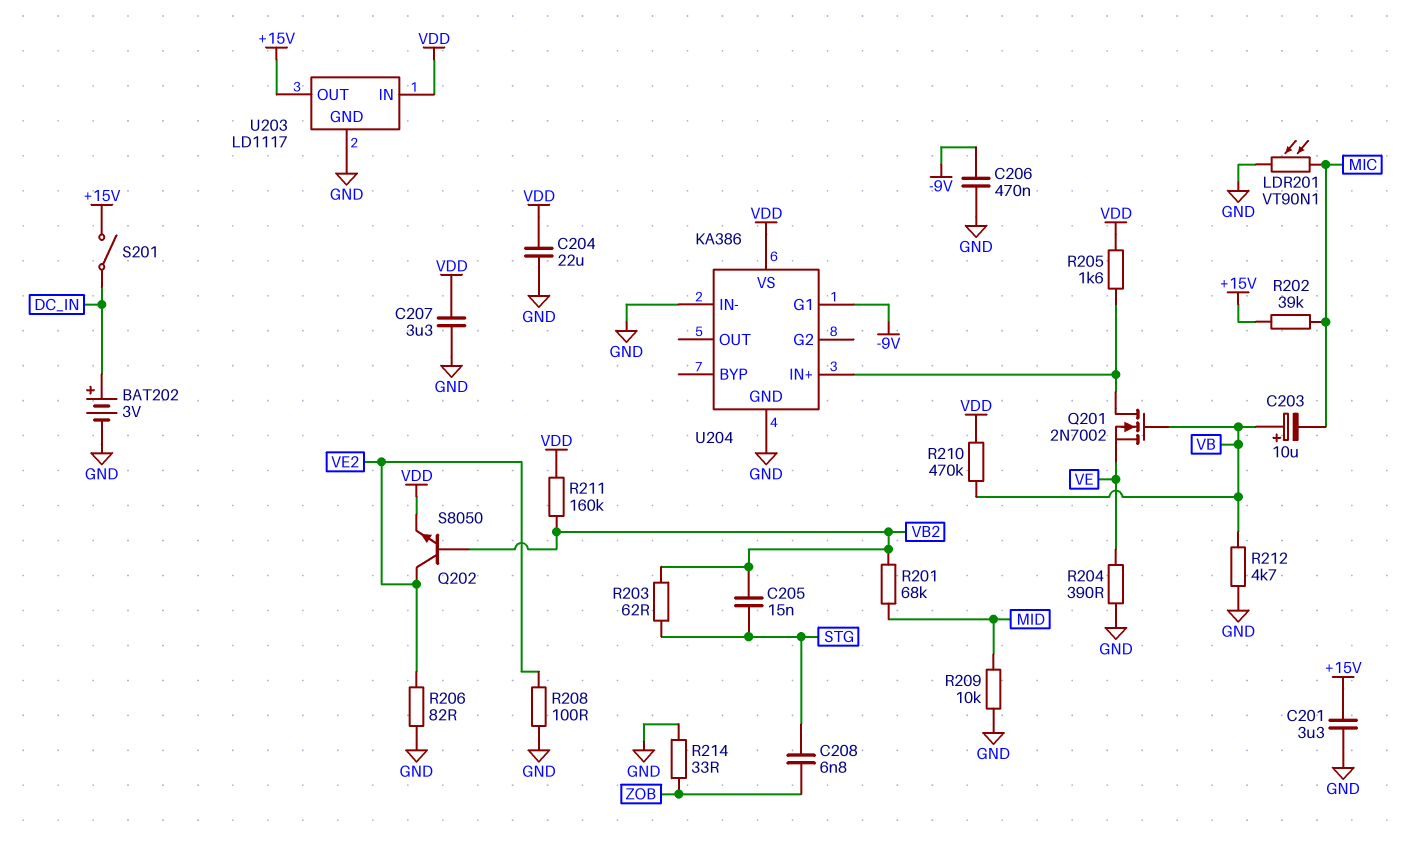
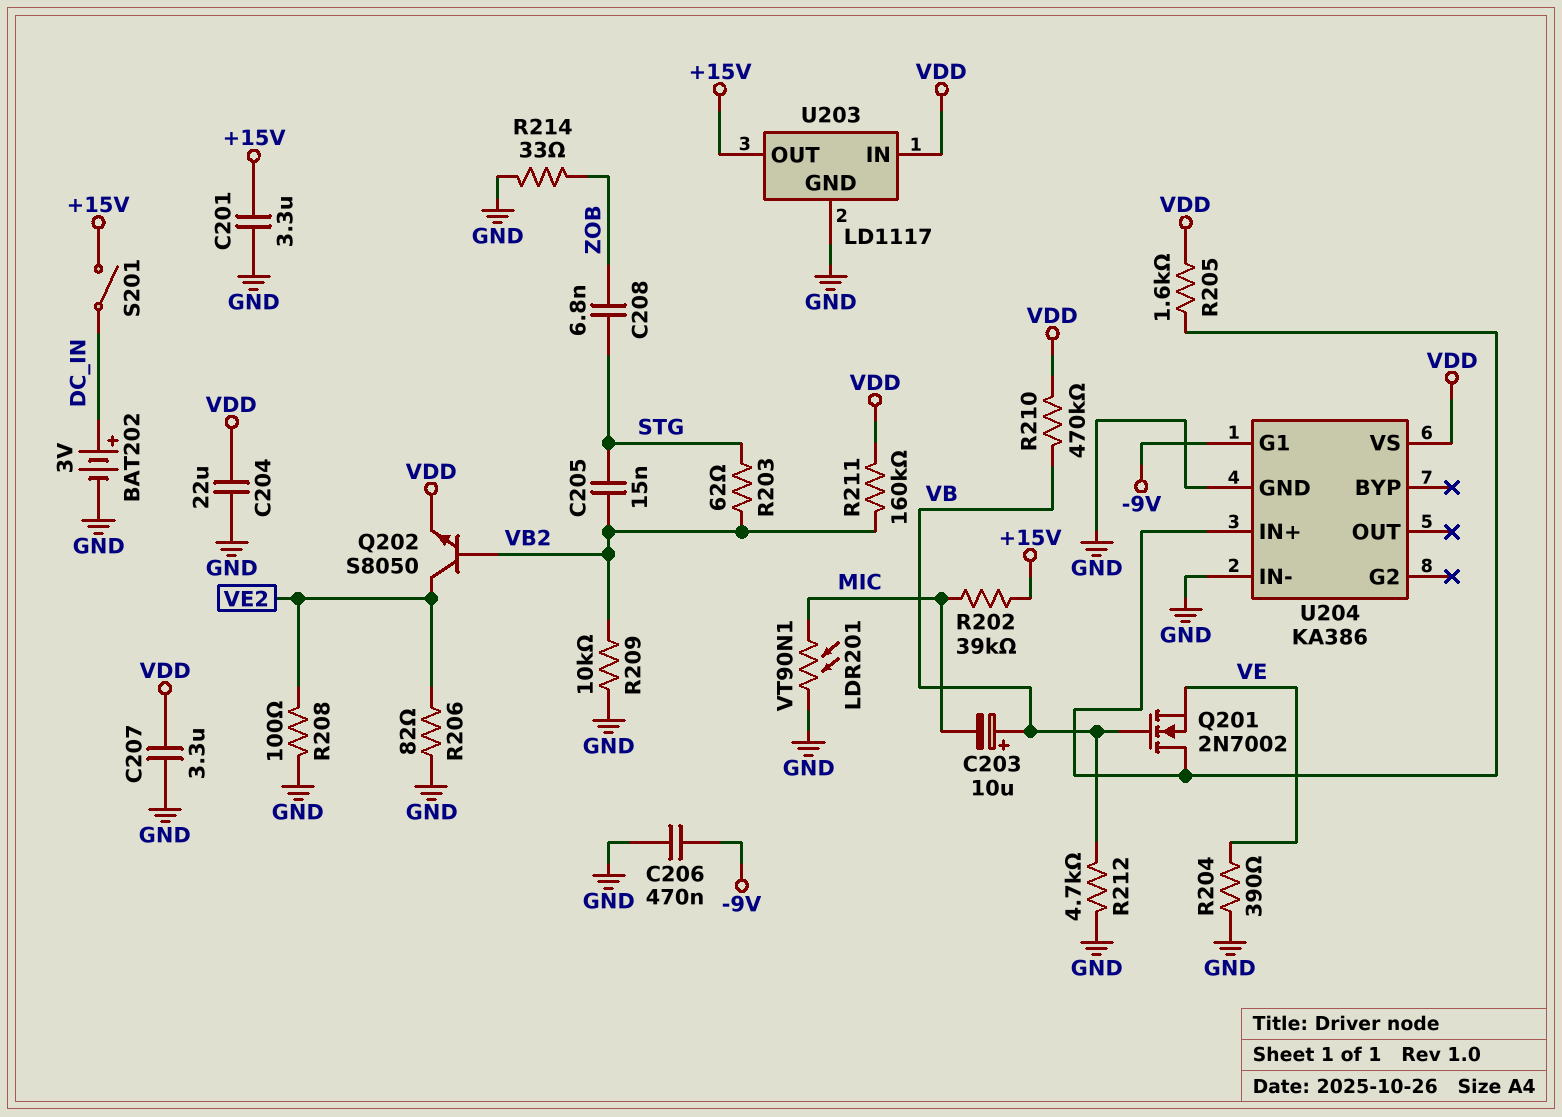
R201: 68k (MID, VB2) -> none
R209: 10k (GND, MID) -> 10k (GND, VB2)

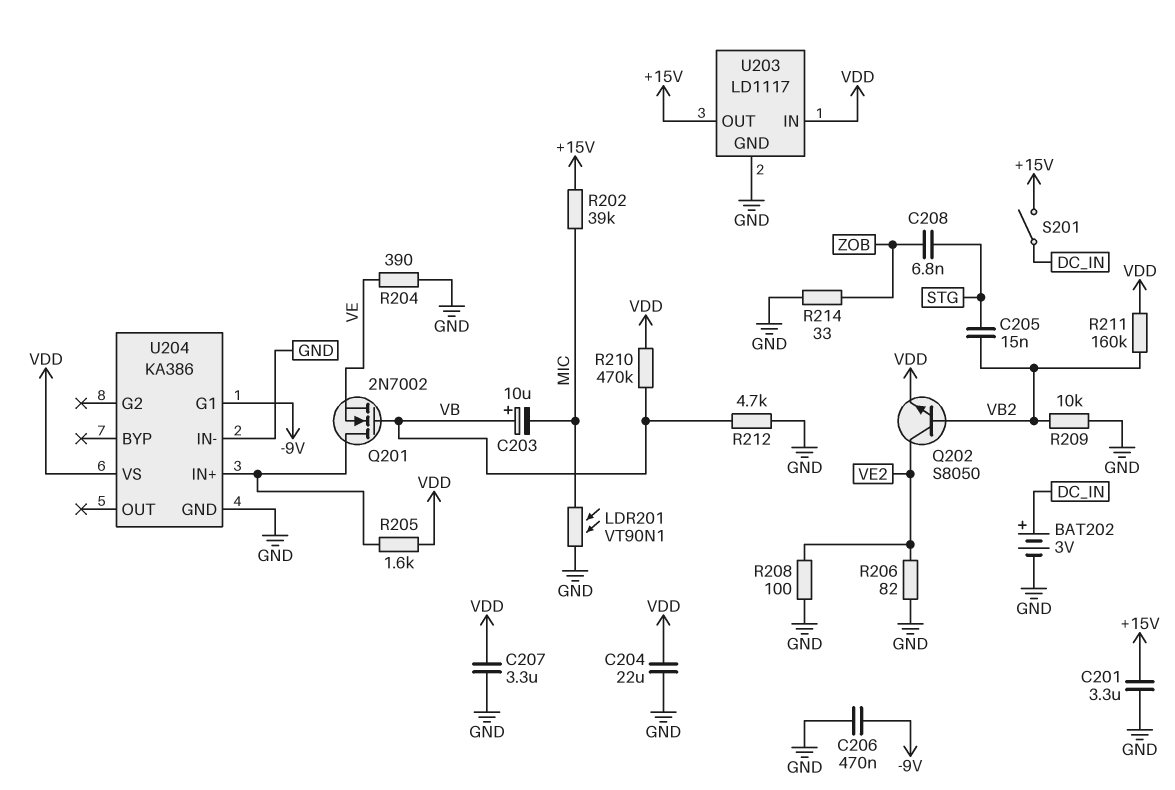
R203: 62 (STG, VB2) -> none

